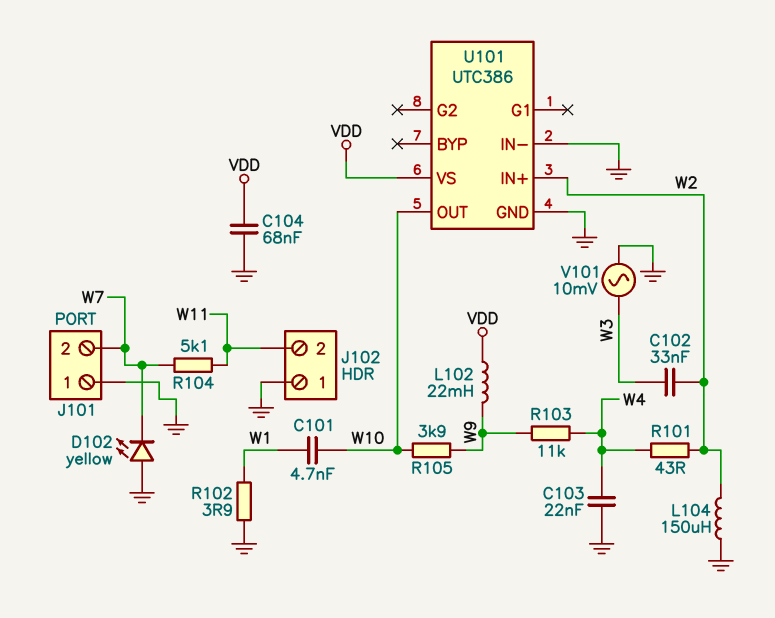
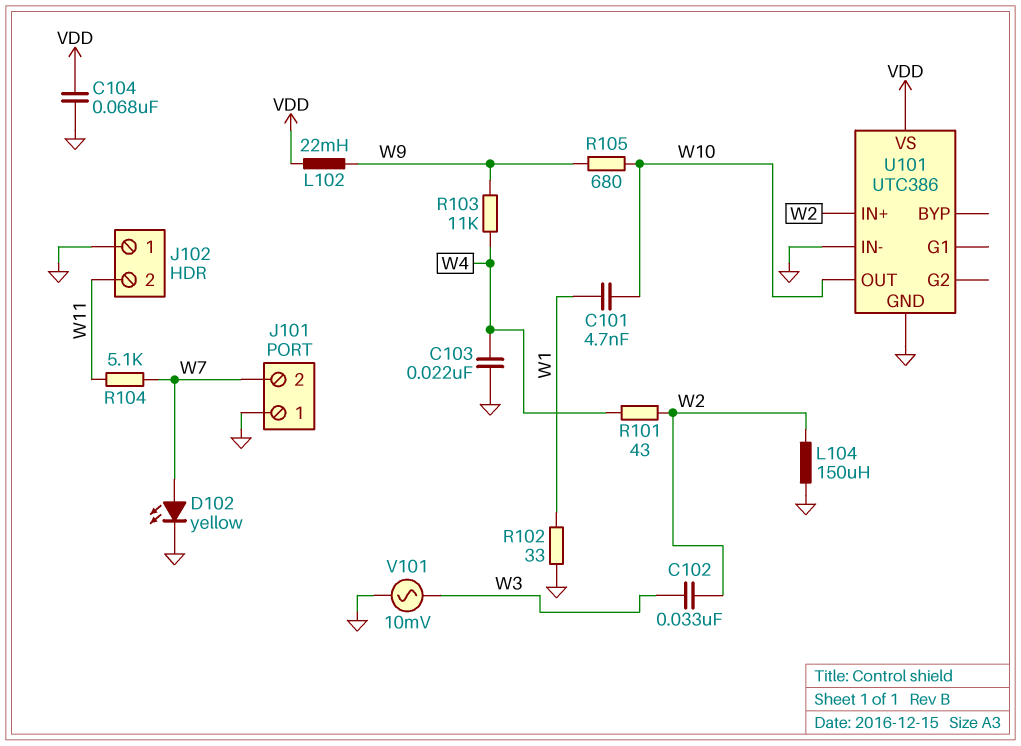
D102: LED yellow (A GND, K W7) -> LED yellow (A W7, K GND)
R102: 3.9 (GND, W1) -> 33 (GND, W1)
R105: 3.9k (W9, W10) -> 680 (W9, W10)

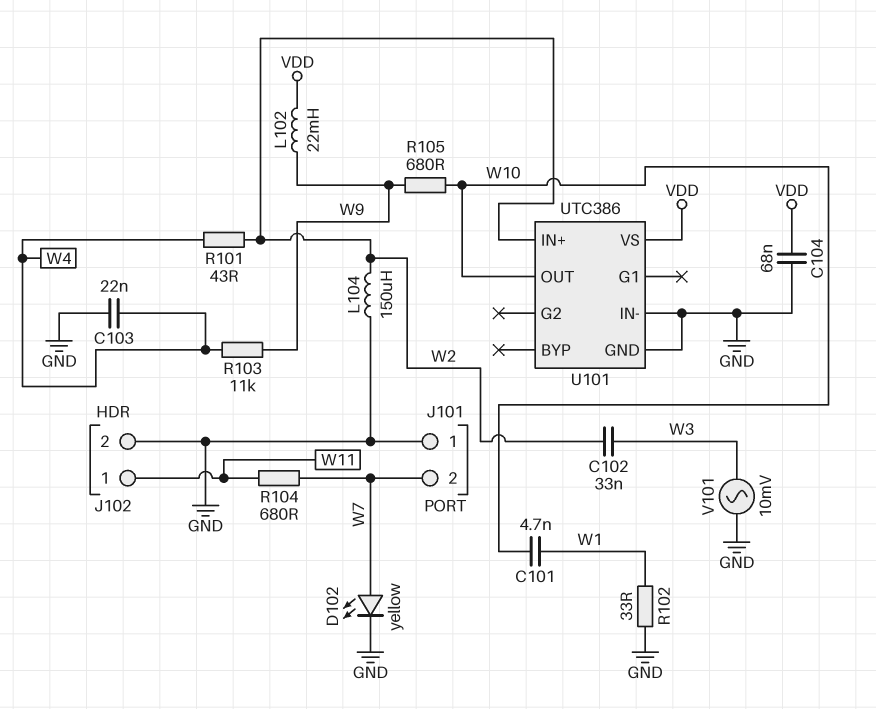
J102 pin 1: GND -> W11
J102 pin 2: W11 -> GND
R104: 5.1k (W7, W11) -> 680 (W7, W11)

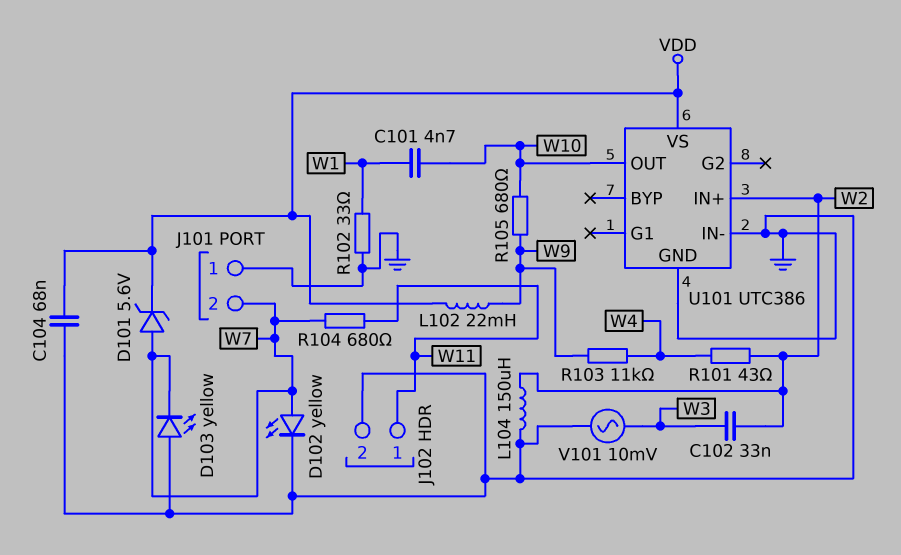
C103: 22nF (GND, W4) -> none
D101: none -> zener 5.6V (A W7, K VDD)
D103: none -> LED yellow (A GND, K W7)

